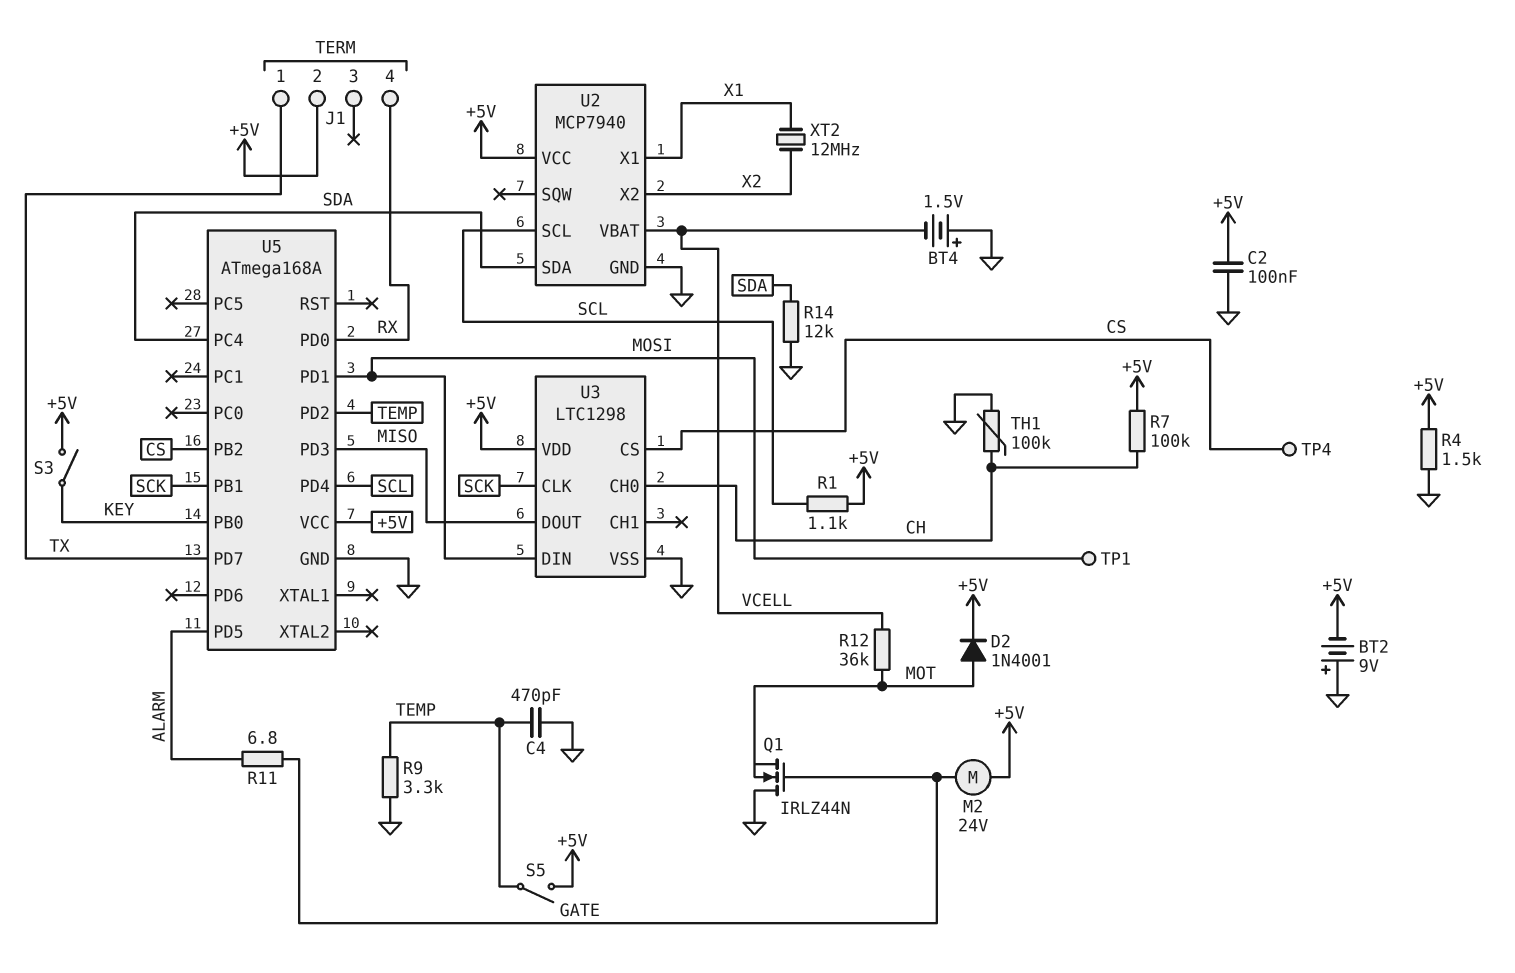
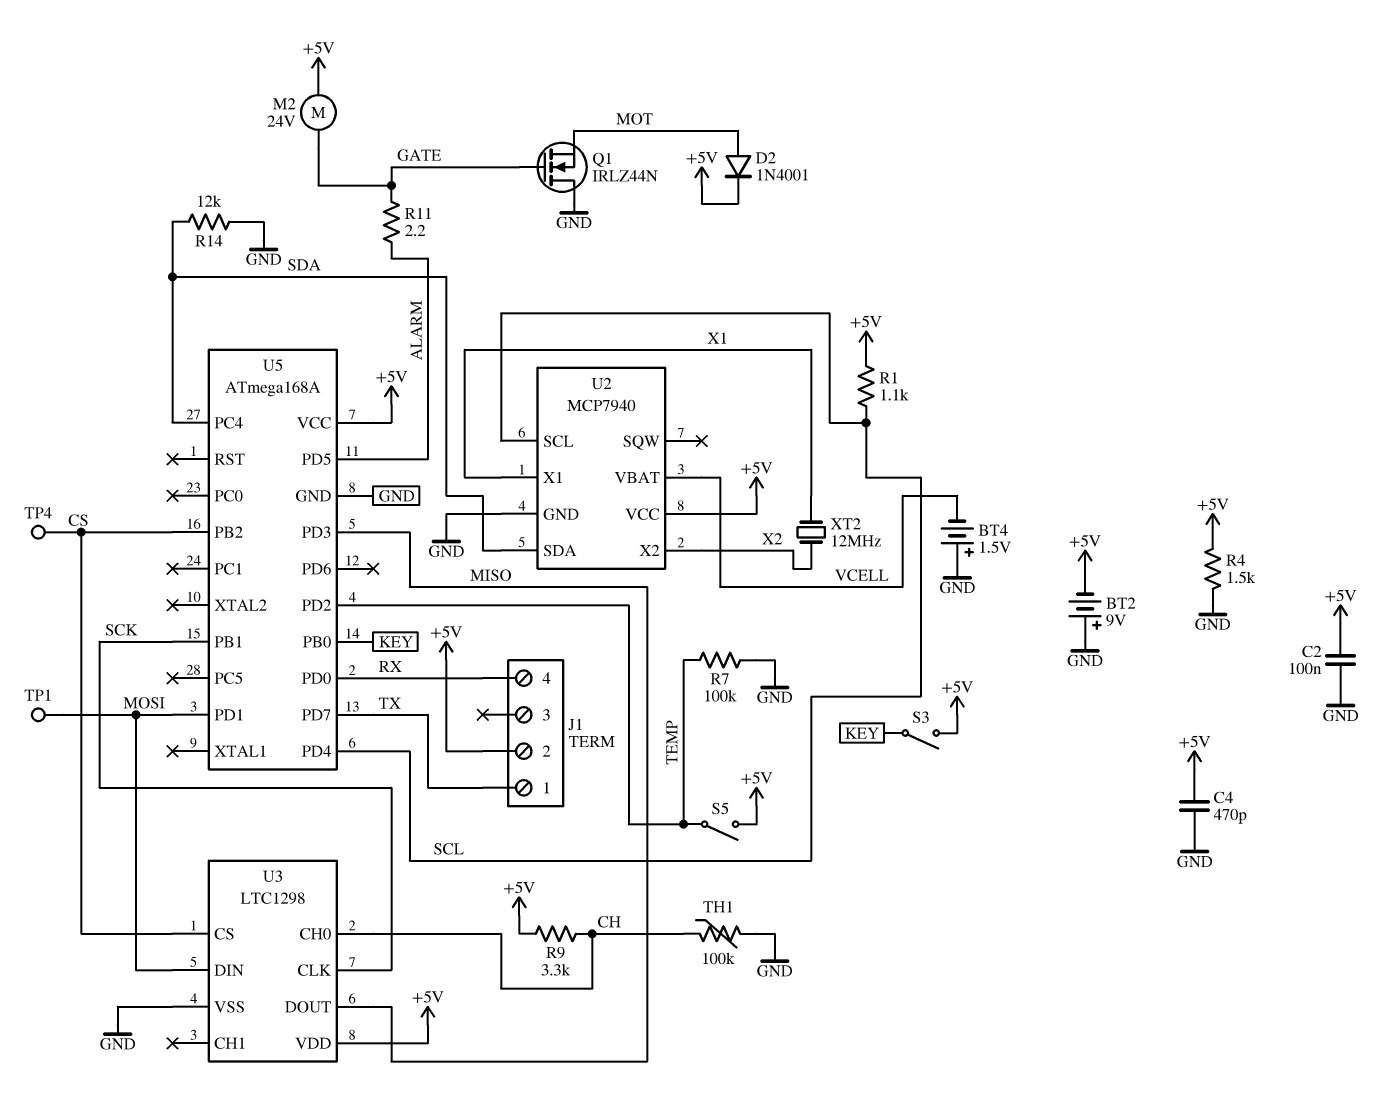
C4: 470pF (GND, TEMP) -> 470pF (+5V, GND)
R7: 100k (+5V, CH) -> 100k (GND, TEMP)
R9: 3.3k (GND, TEMP) -> 3.3k (+5V, CH)
R11: 6.8 (ALARM, GATE) -> 2.2 (ALARM, GATE)
R12: 36k (MOT, VCELL) -> none

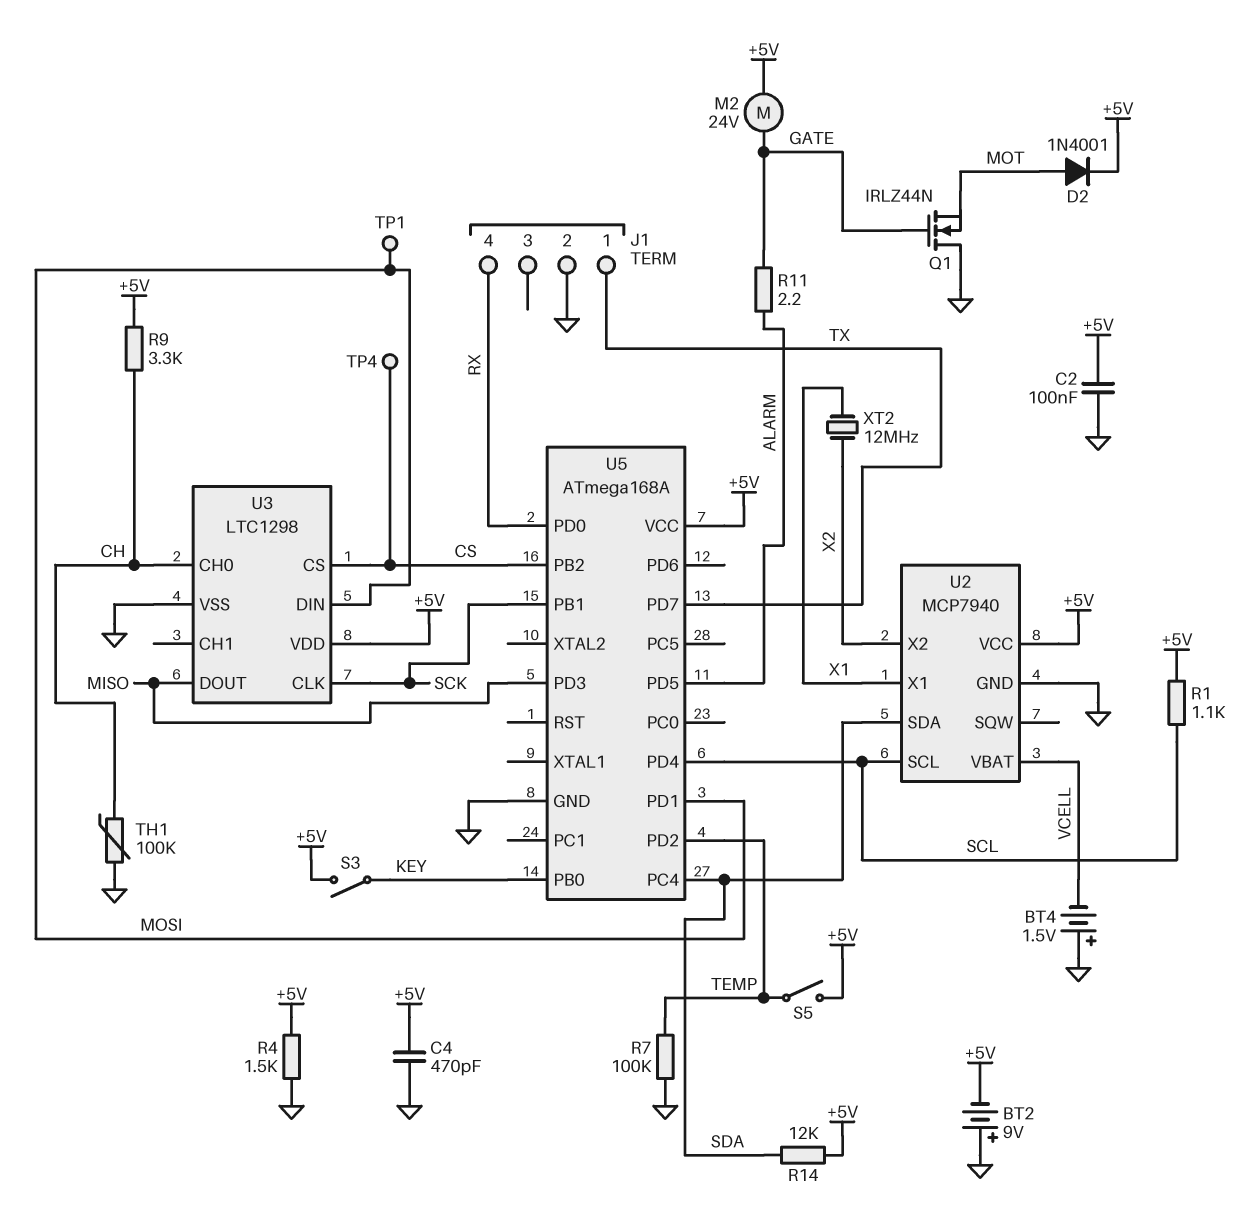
J1 pin 2: +5V -> GND
R14: 12k (GND, SDA) -> 12k (+5V, SDA)

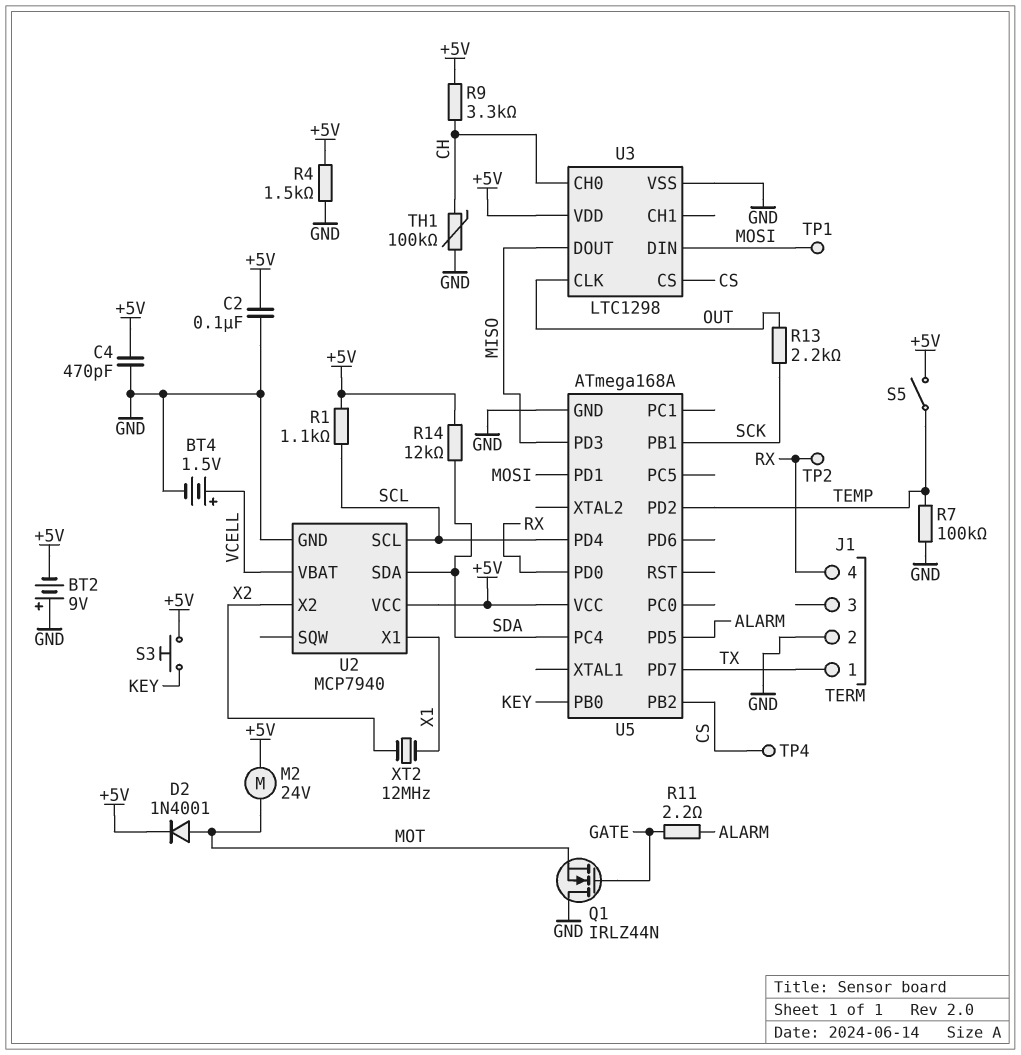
BT4: 1.5V (plus GND, minus VCELL) -> 1.5V (plus VCELL, minus GND)
M2: motor 24V (+5V, GATE) -> motor 24V (+5V, MOT)
R13: none -> 2.2k (OUT, SCK)
S3: switch (+5V, KEY) -> button (+5V, KEY)
TP2: none -> test point (RX)
U3 pin CLK: SCK -> OUT

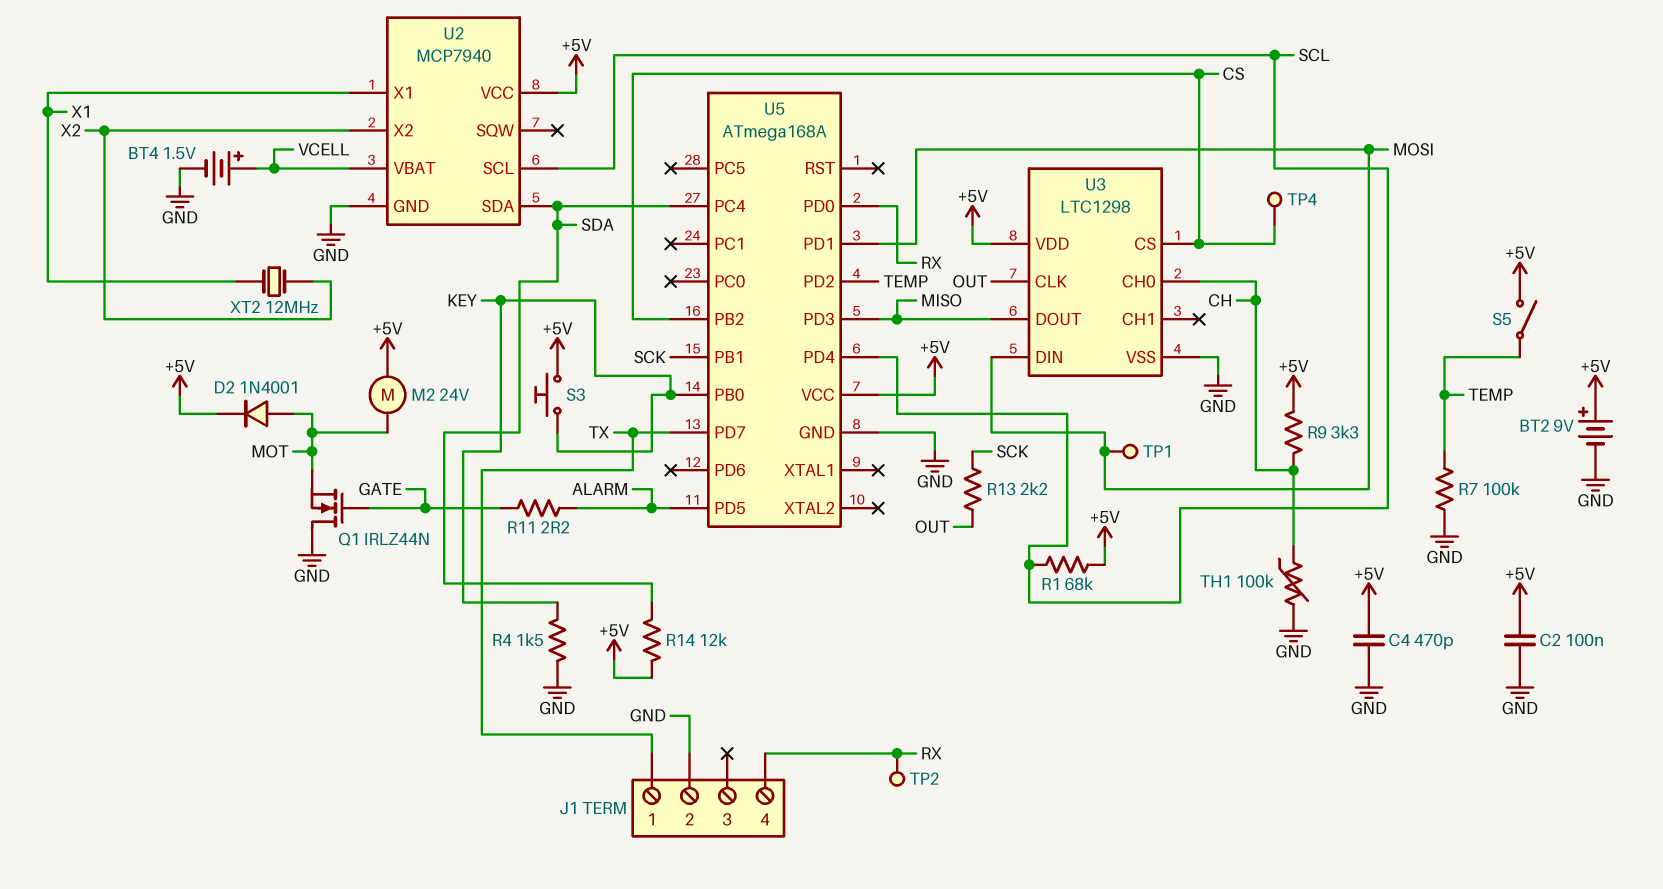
BT2: 9V (plus GND, minus +5V) -> 9V (plus +5V, minus GND)
R1: 1.1k (+5V, SCL) -> 68k (+5V, SCL)
R4: 1.5k (+5V, GND) -> 1.5k (GND, KEY)

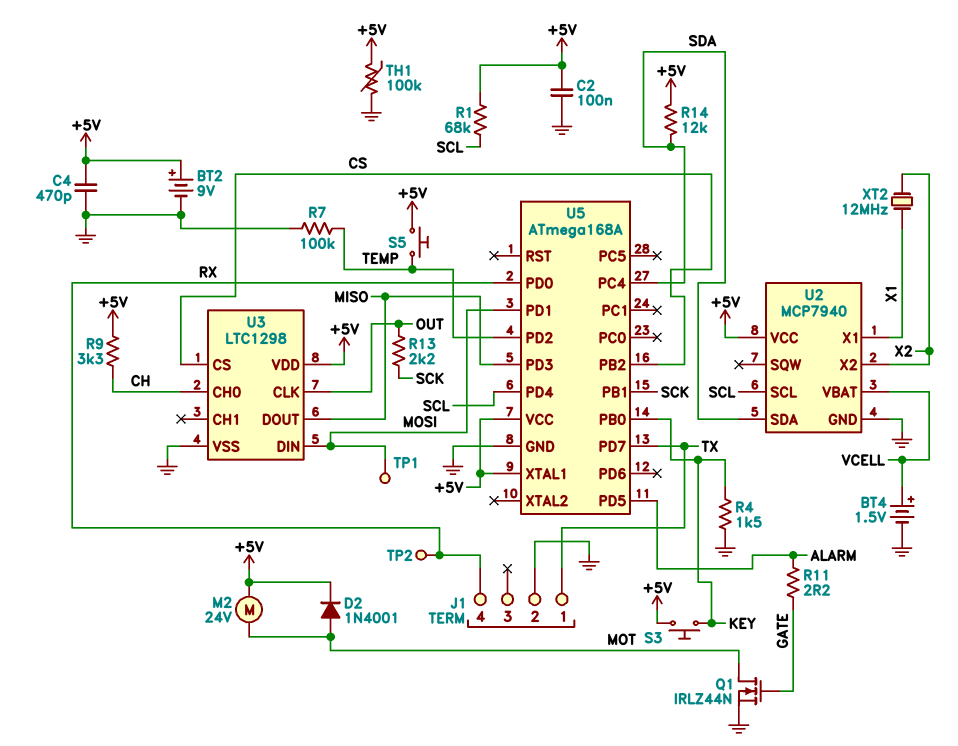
Q1: NMOS IRLZ44N (G GATE, D GND, S MOT) -> NMOS IRLZ44N (G GATE, D MOT, S GND)
S5: switch (+5V, TEMP) -> button (+5V, TEMP)
TH1: 100k (CH, GND) -> 100k (+5V, GND)
TP4: test point (CS) -> none
U5 pin XTAL1: none -> +5V

